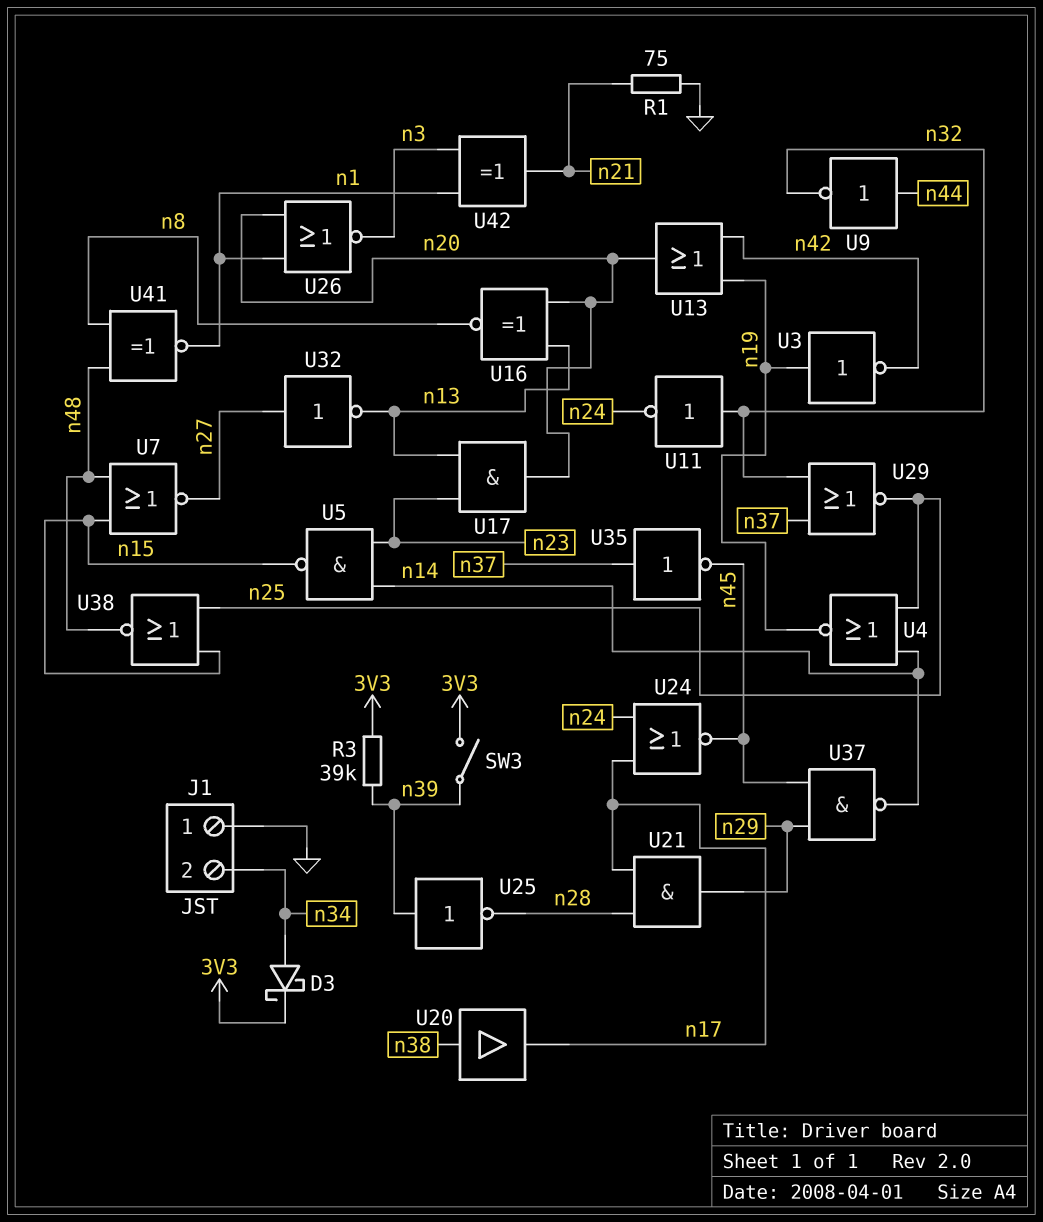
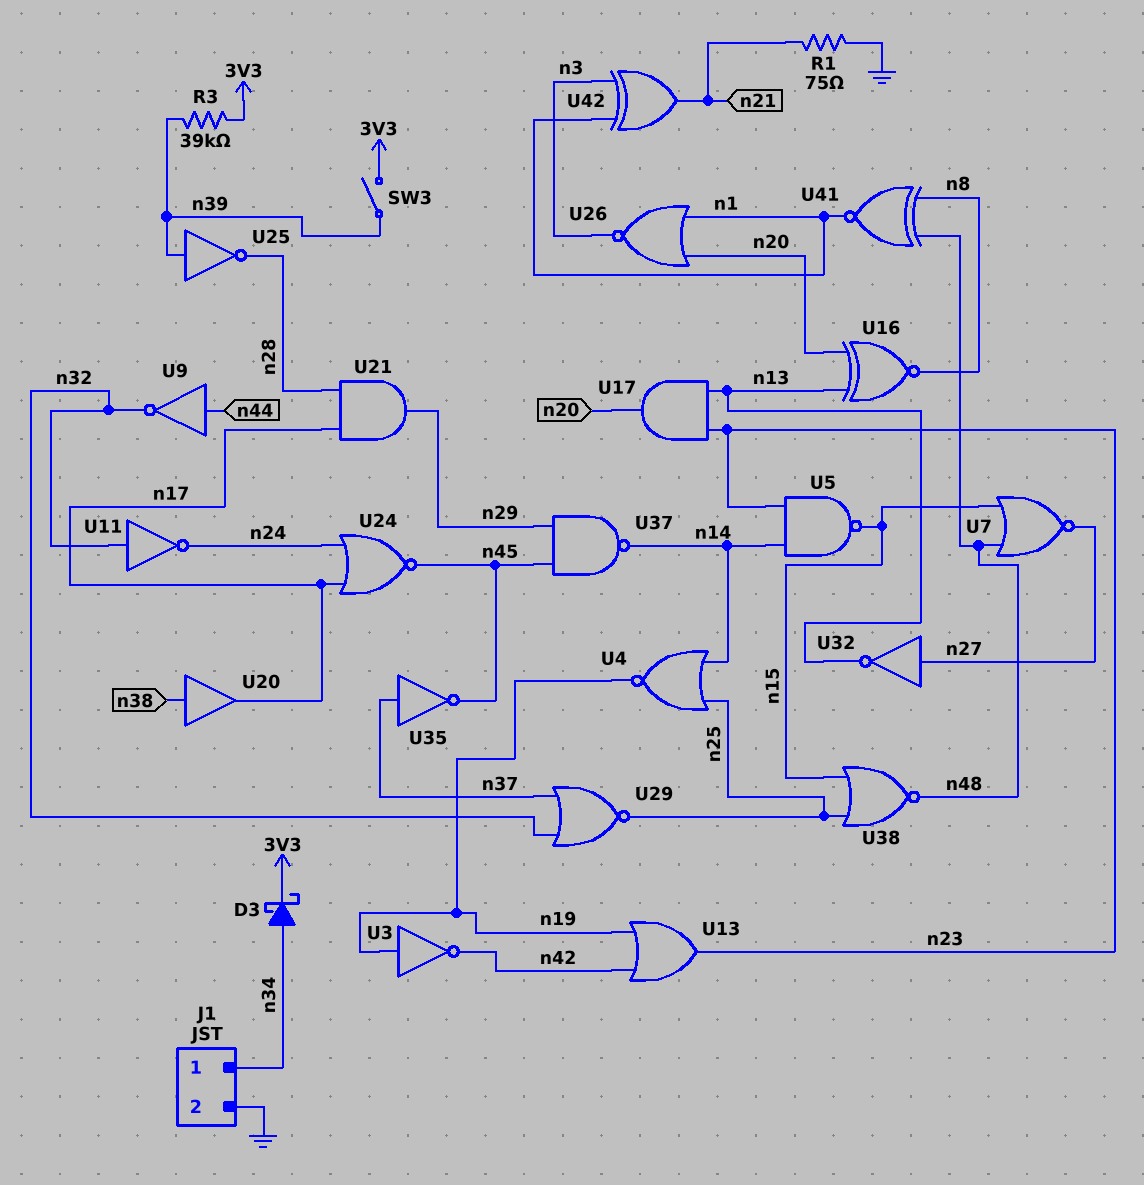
J1 pin 1: GND -> n34
J1 pin 2: n34 -> GND
U13: OR (in n19, in n42, out n20) -> OR (in n19, in n42, out n23)

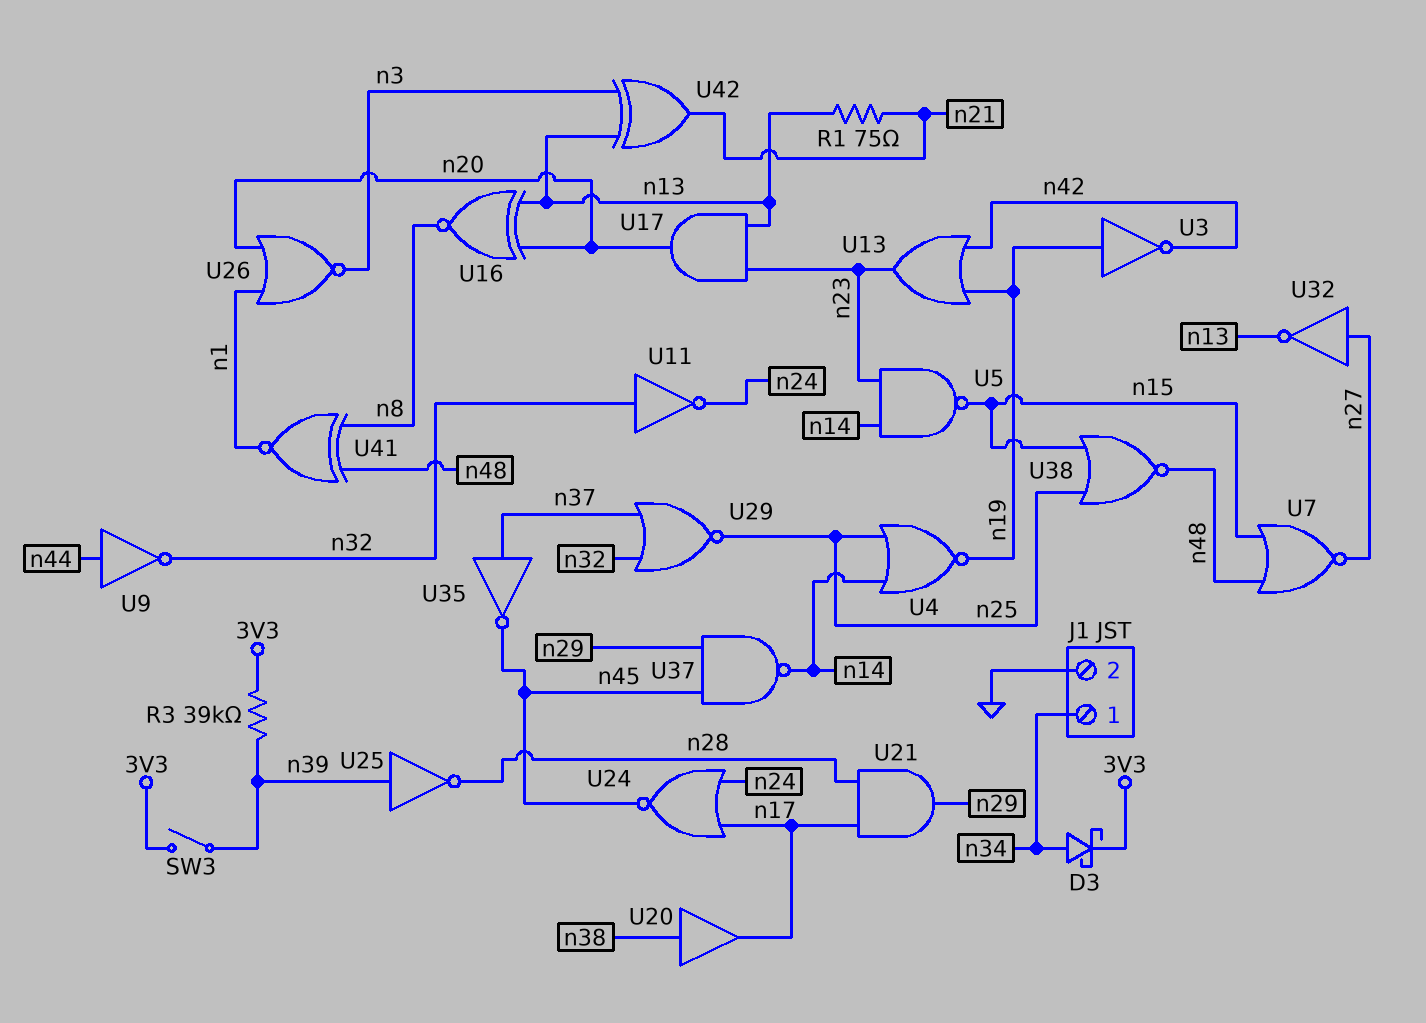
R1: 75 (GND, n21) -> 75 (n13, n21)
U42: XOR (in n1, in n3, out n21) -> XOR (in n3, in n13, out n21)

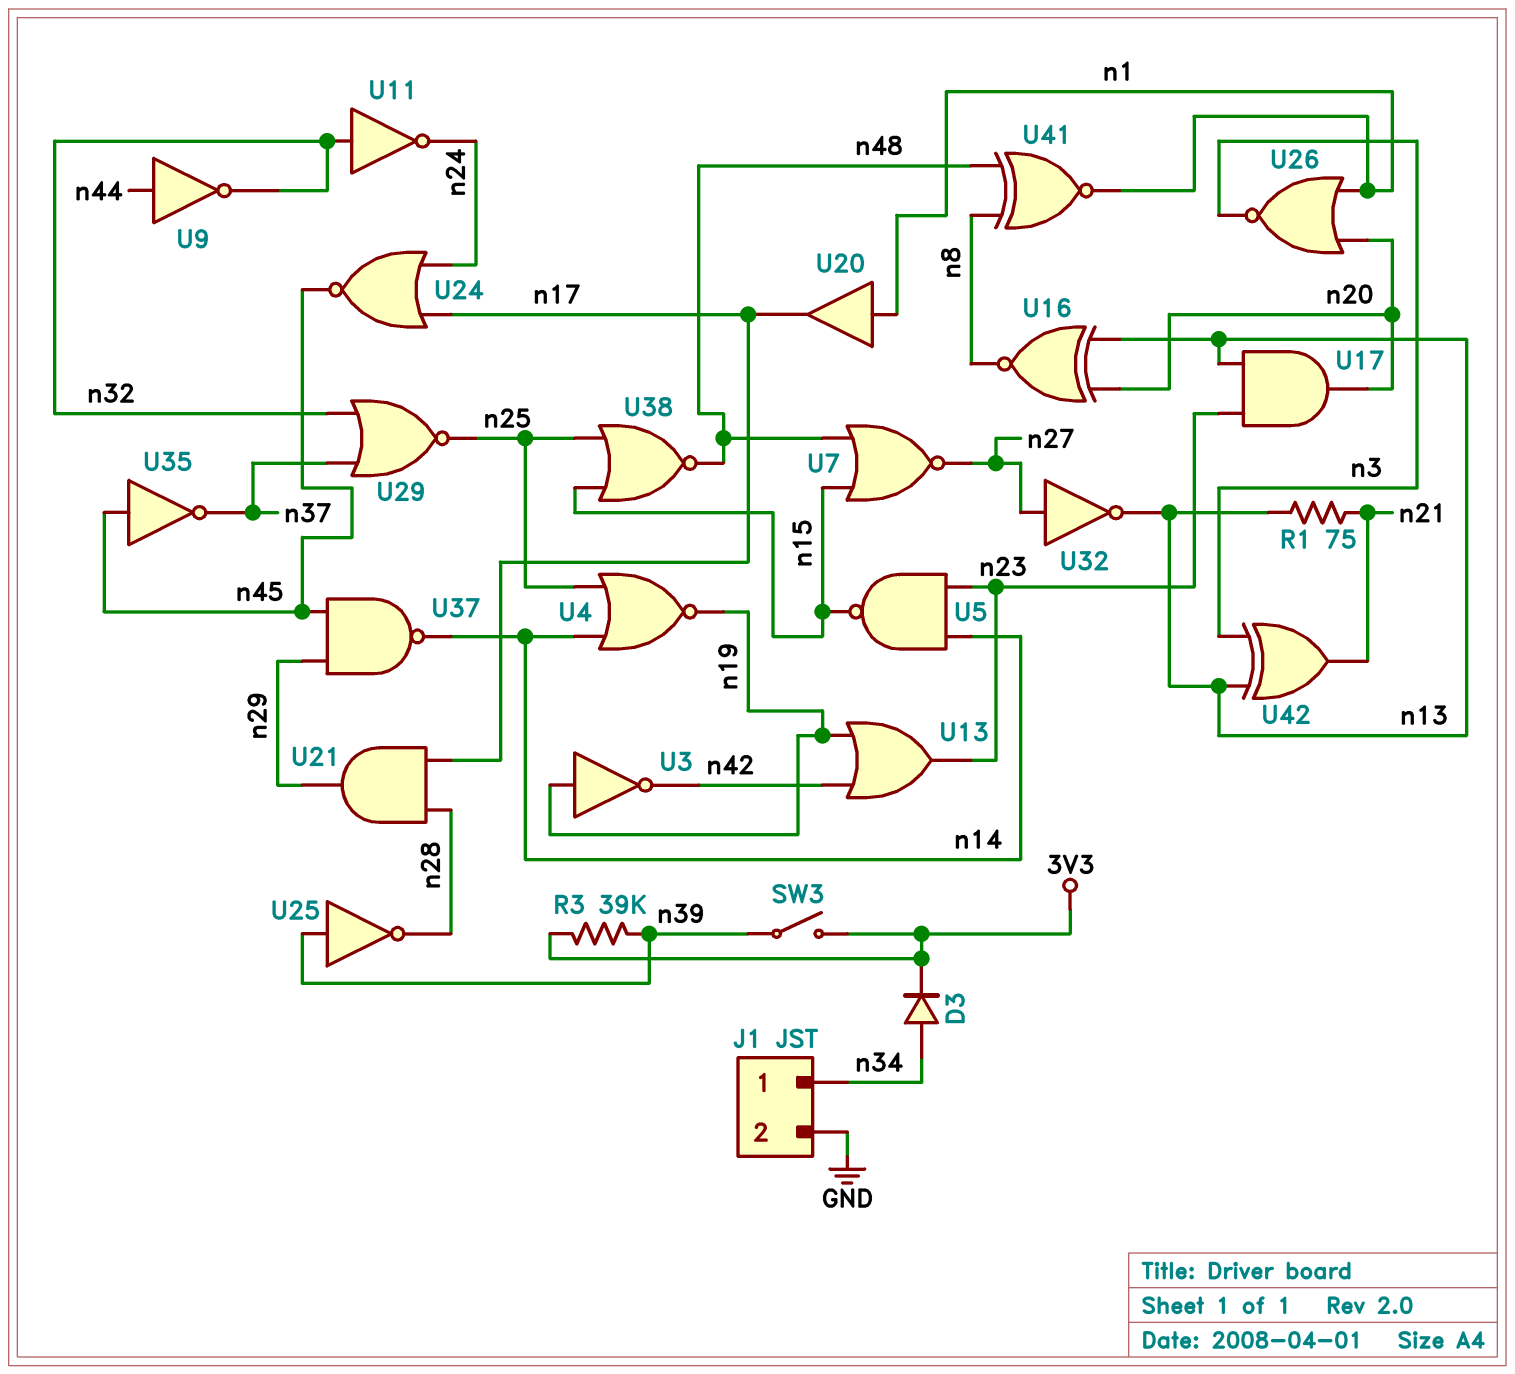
D3: schottky (A n34, K 3V3) -> diode (A n34, K 3V3)
U20: buffer (in n38, out n17) -> buffer (in n1, out n17)
U35: NOT (in n37, out n45) -> NOT (in n45, out n37)

